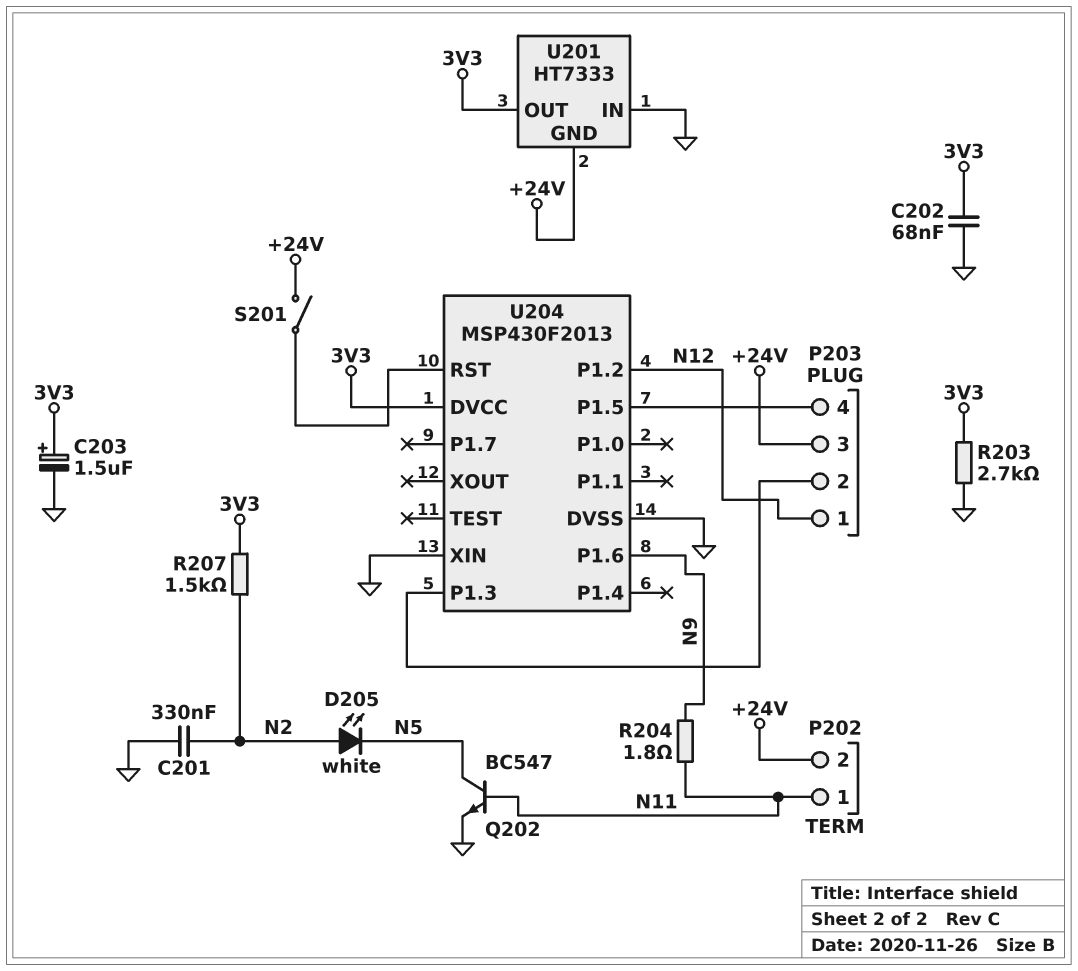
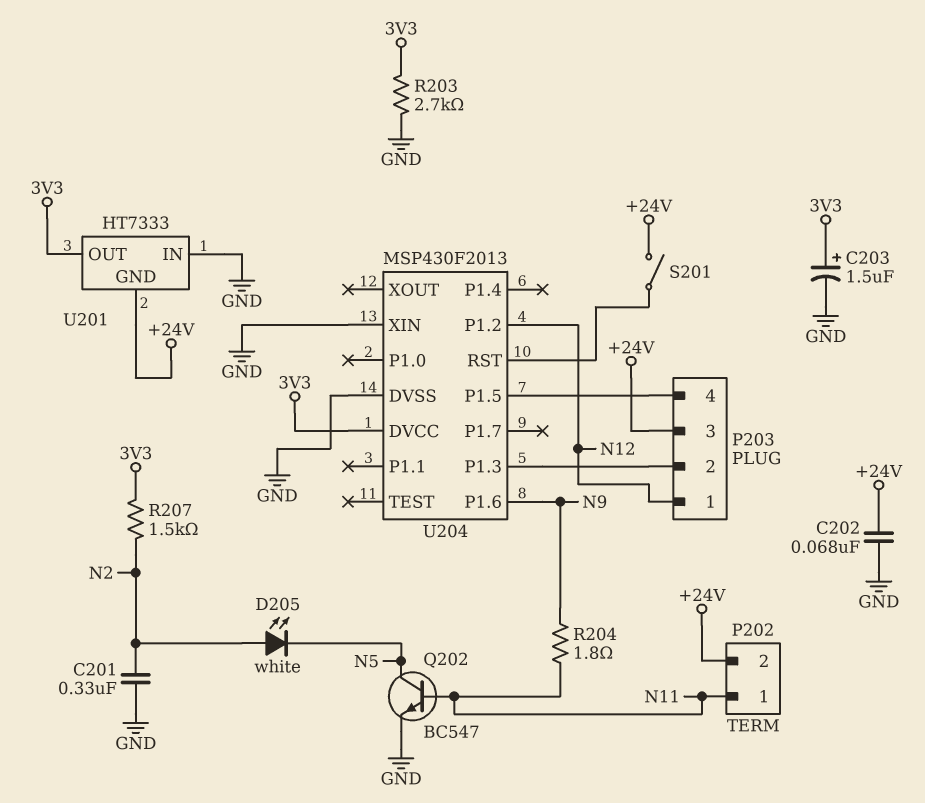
C202: 68nF (3V3, GND) -> 68nF (+24V, GND)

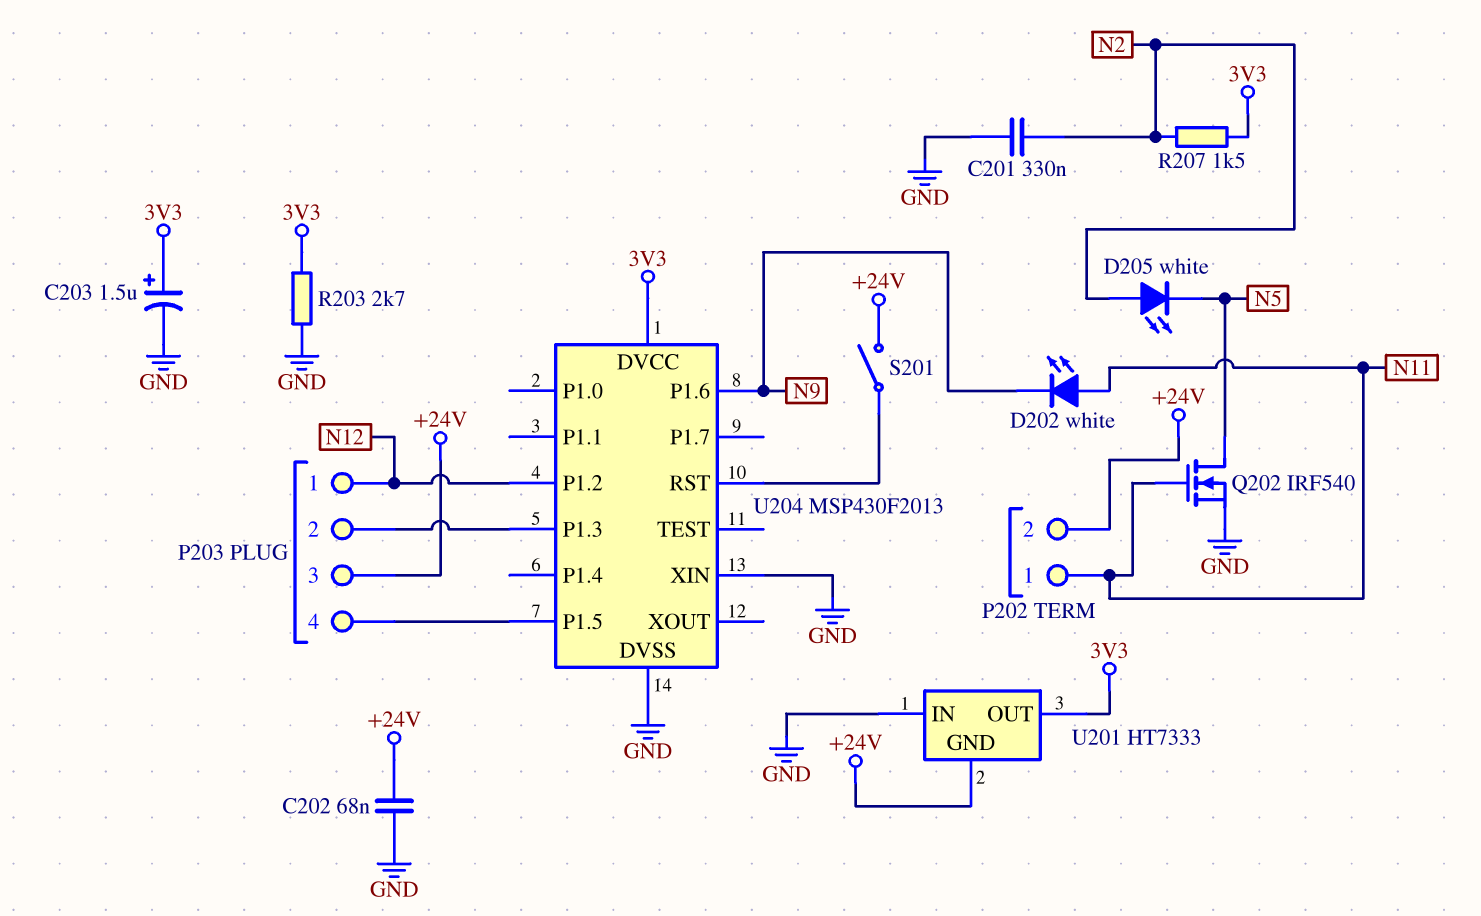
D202: none -> LED white (A N11, K N9)
Q202: NPN BC547 (B N11, C N5, E GND) -> NMOS IRF540 (G N11, D N5, S GND)
R204: 1.8 (N9, N11) -> none

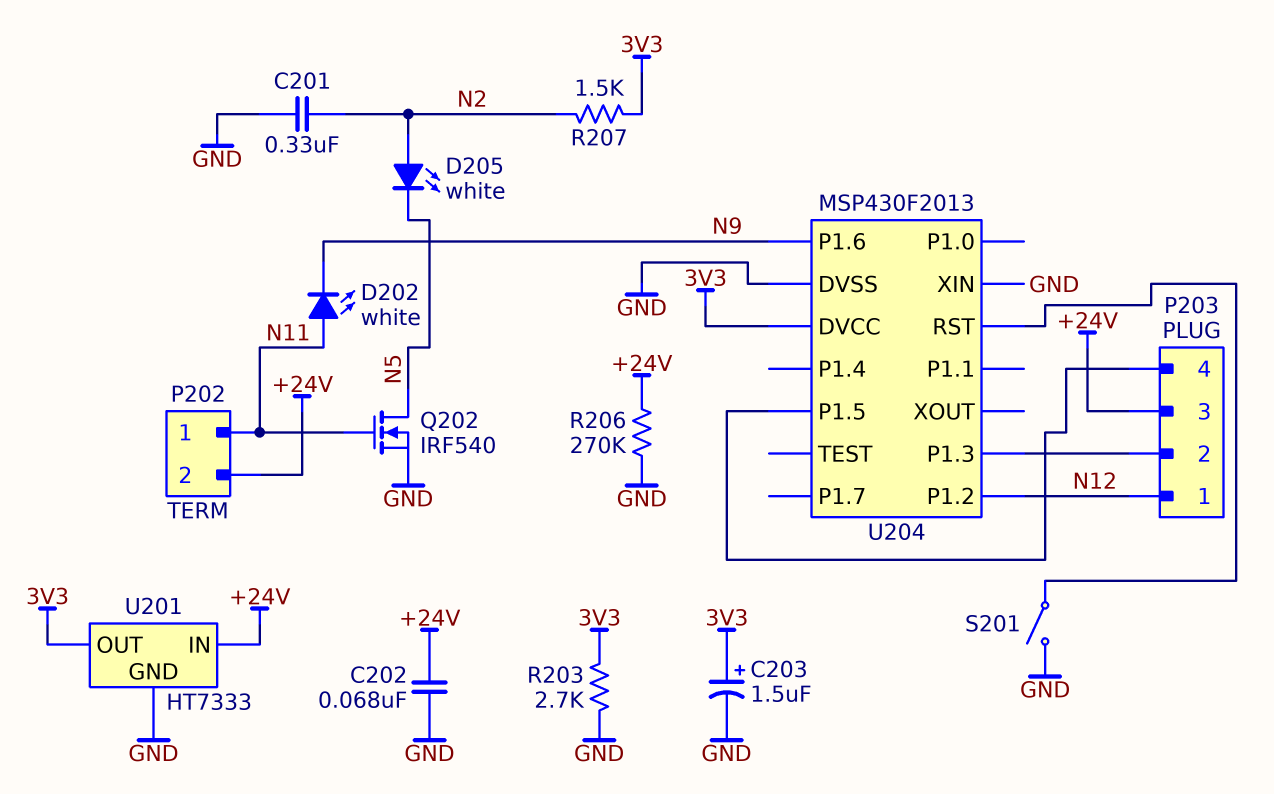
R206: none -> 270k (+24V, GND)
S201: switch (+24V, U204/RST) -> switch (GND, U204/RST)
U201 pin GND: +24V -> GND
U201 pin IN: GND -> +24V

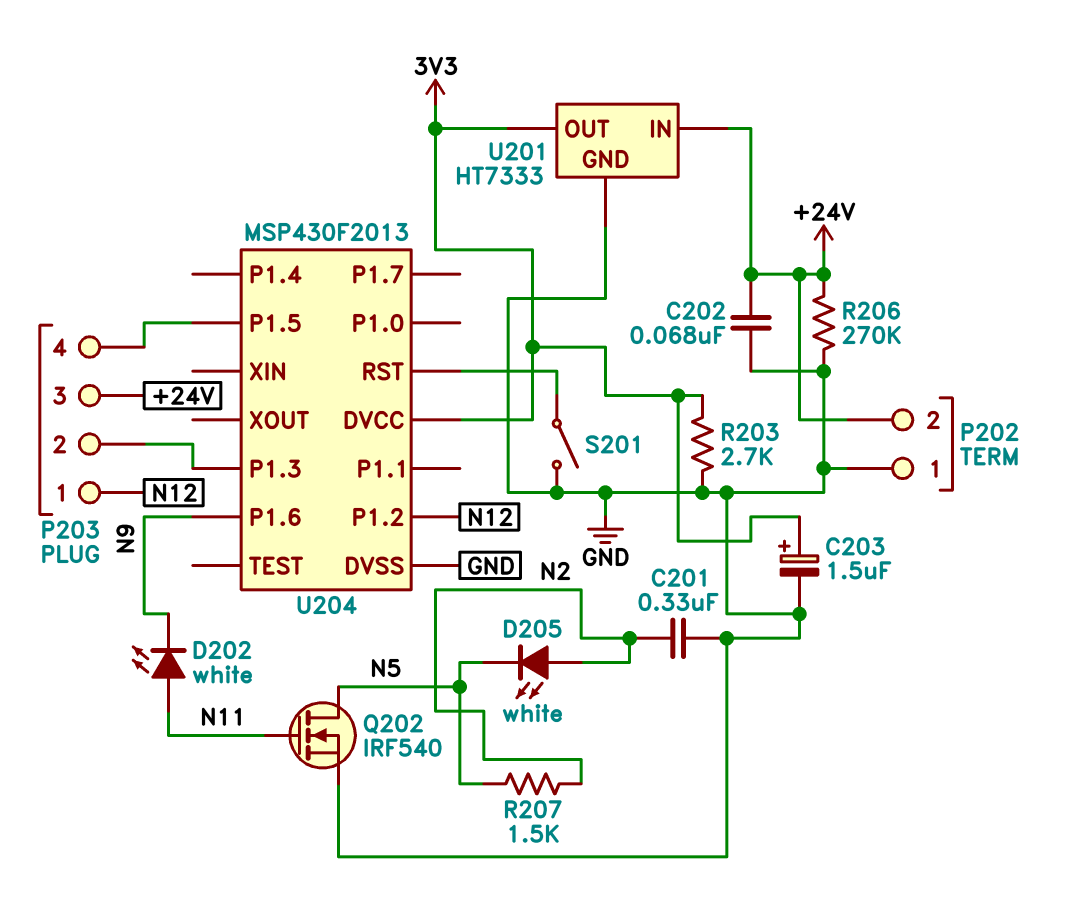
P202 pin 1: N11 -> GND
R207: 1.5k (3V3, N2) -> 1.5k (N2, N5)
U204 pin XIN: GND -> none

